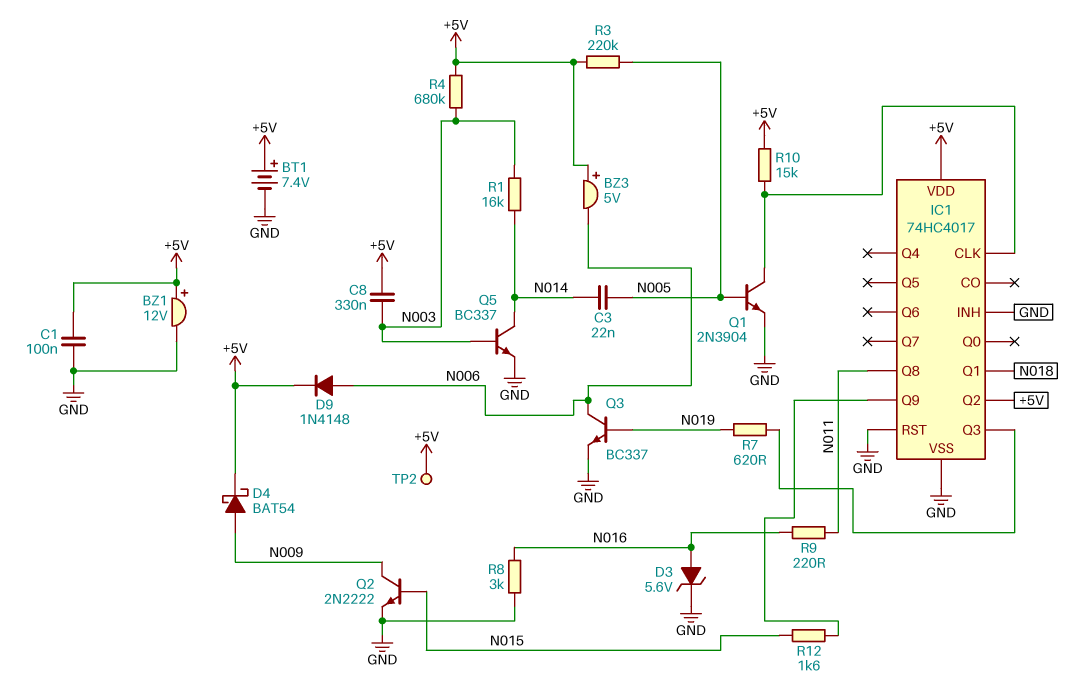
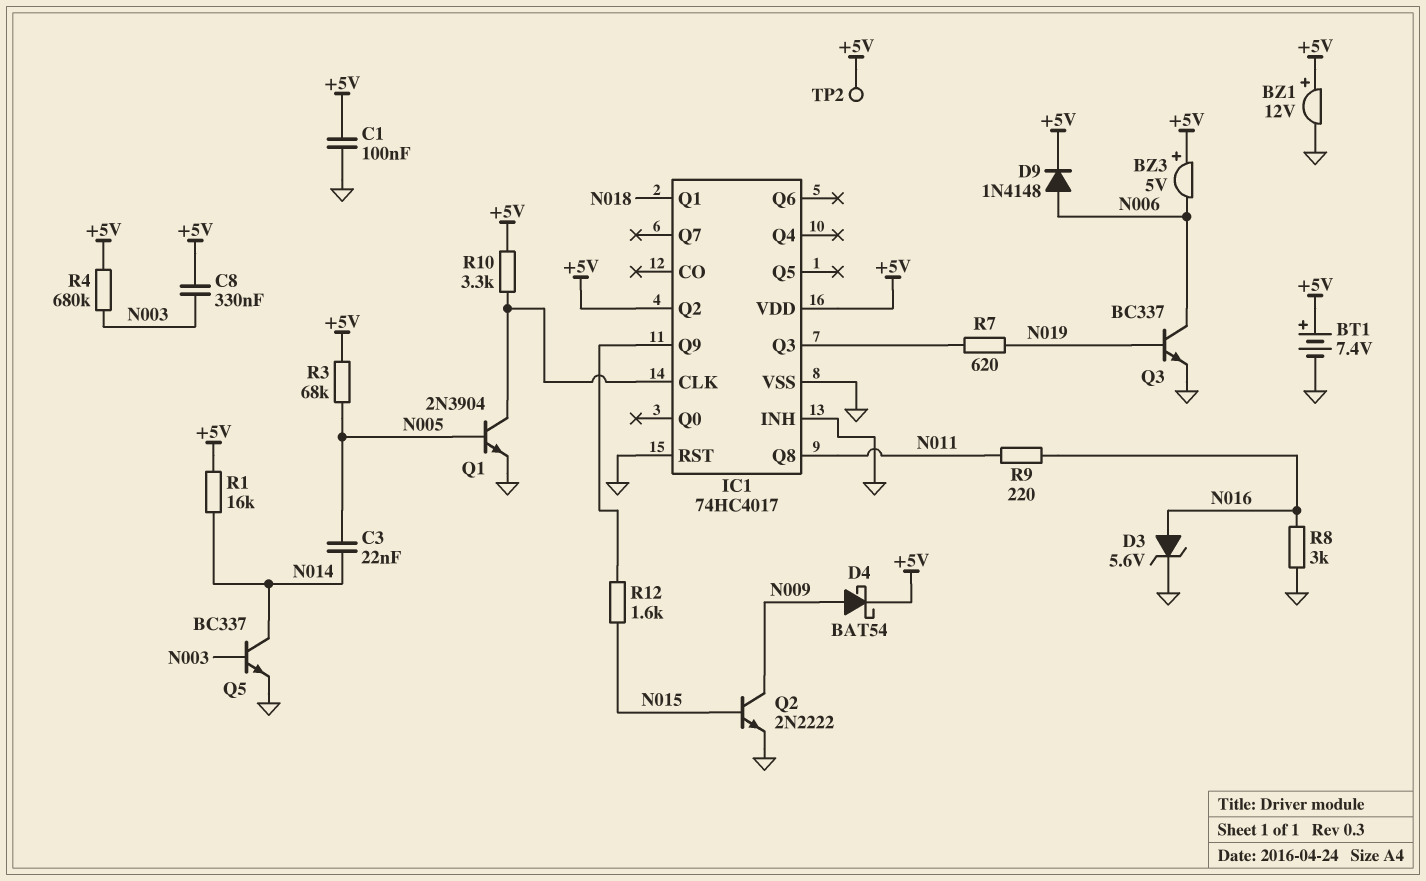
R1: 16k (N003, N014) -> 16k (+5V, N014)
R3: 220k (+5V, N005) -> 68k (+5V, N005)
R10: 15k (+5V, IC1/CLK) -> 3.3k (+5V, IC1/CLK)

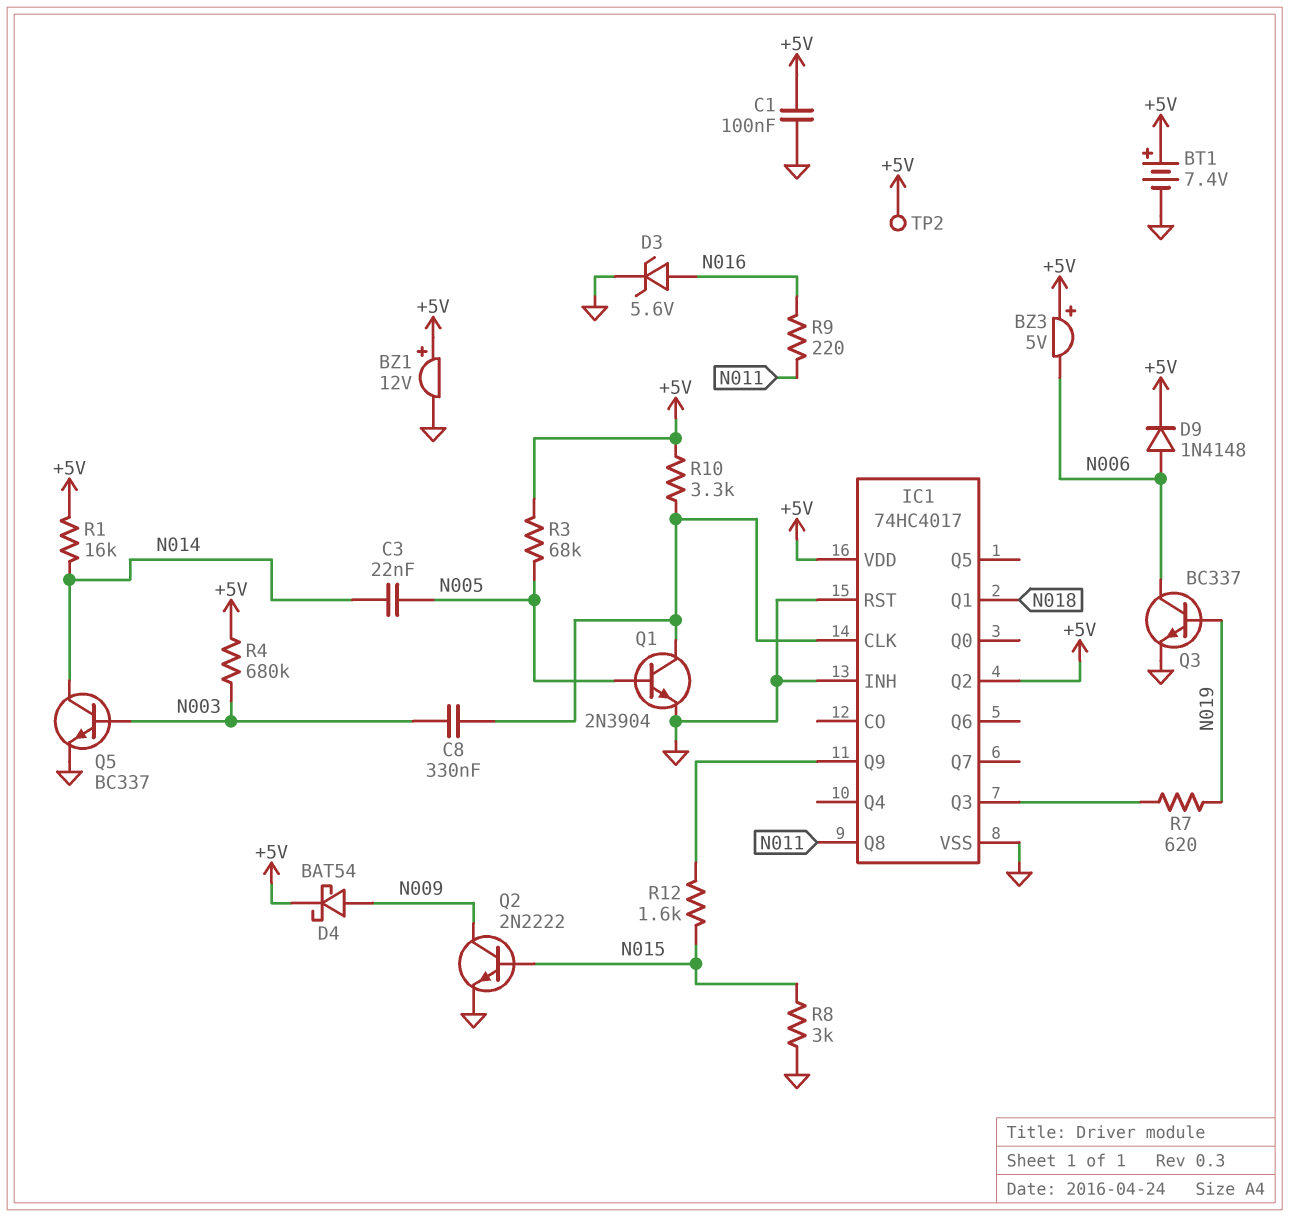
C8: 330nF (+5V, N003) -> 330nF (IC1/CLK, N003)
R8: 3k (GND, N016) -> 3k (GND, N015)

